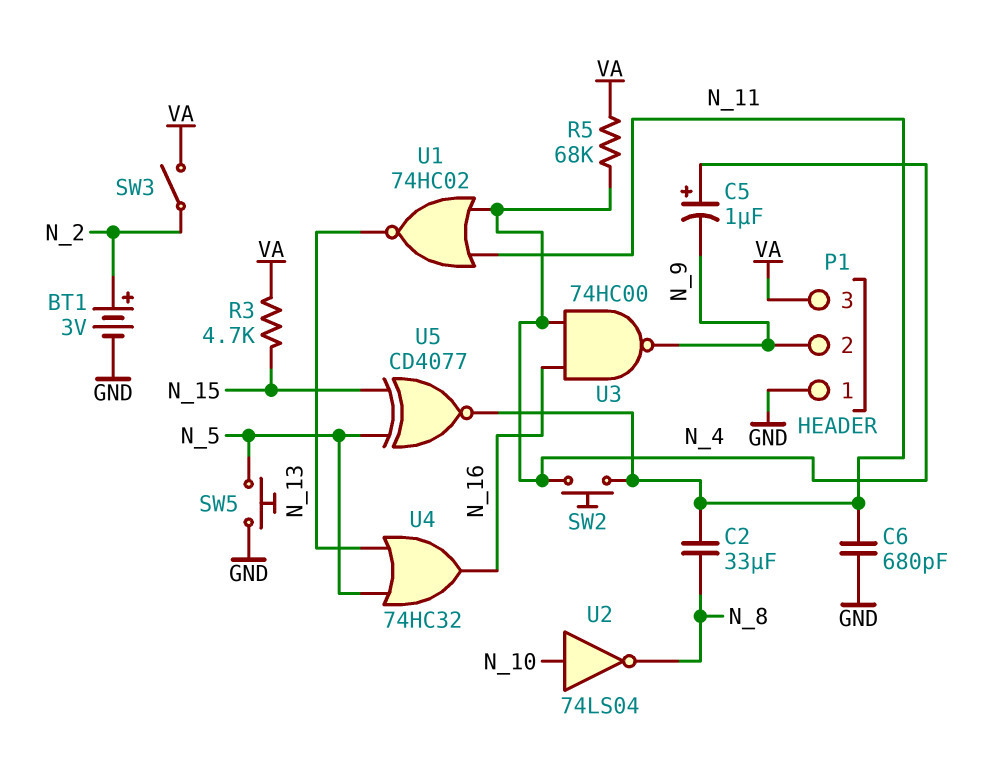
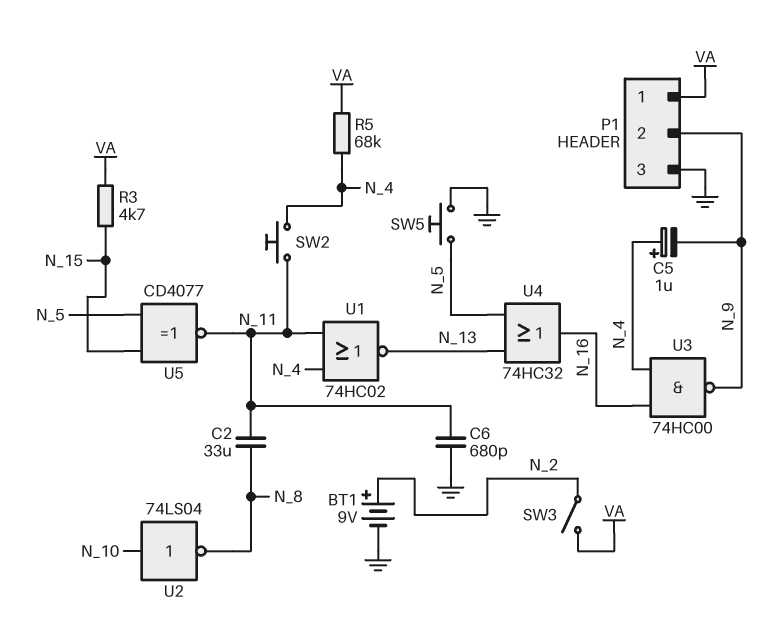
BT1: 3V (plus N_2, minus GND) -> 9V (plus N_2, minus GND)
P1 pin 1: GND -> VA
P1 pin 3: VA -> GND

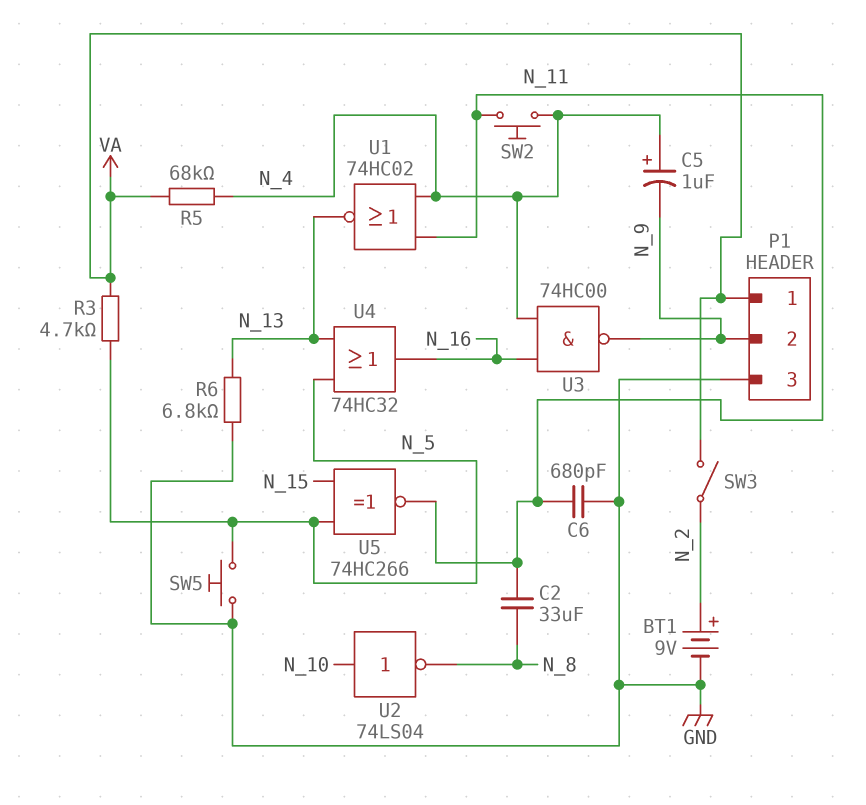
R3: 4.7k (N_15, VA) -> 4.7k (N_5, VA)
R6: none -> 6.8k (GND, N_13)
U5: XNOR CD4077 (in N_5, in N_15, out N_11) -> XNOR 74HC266 (in N_5, in N_15, out N_11)

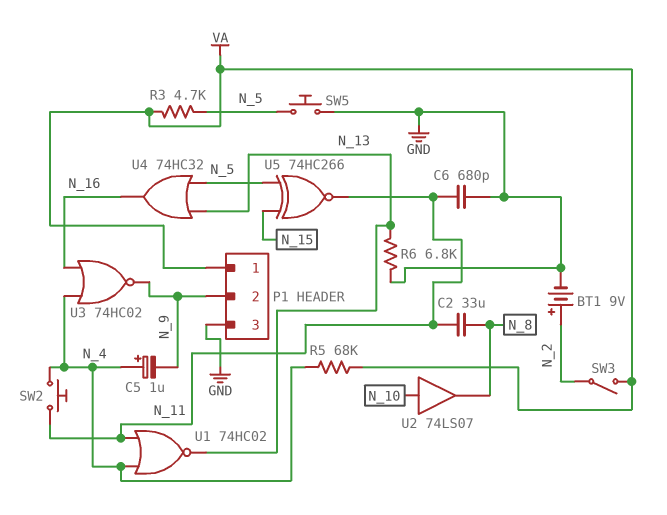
U2: NOT 74LS04 (in N_10, out N_8) -> buffer 74LS07 (in N_10, out N_8)
U3: NAND 74HC00 (in N_4, in N_16, out N_9) -> NOR 74HC02 (in N_4, in N_16, out N_9)

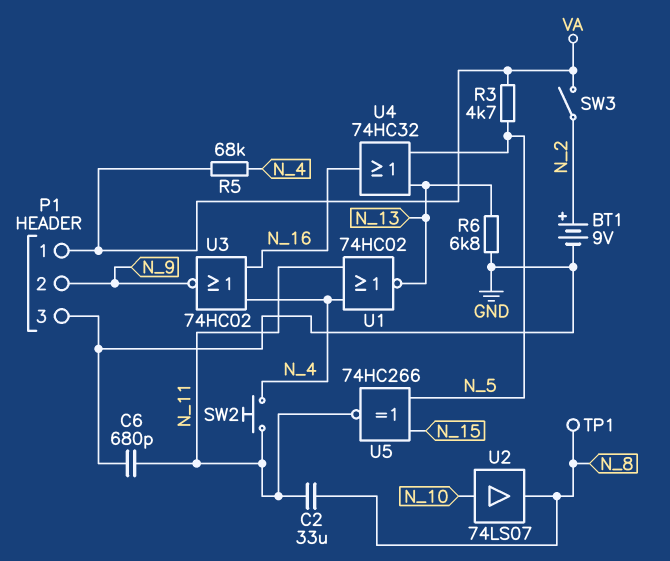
C5: 1uF (plus N_4, minus N_9) -> none
SW5: button (GND, N_5) -> none
TP1: none -> test point (N_8)

